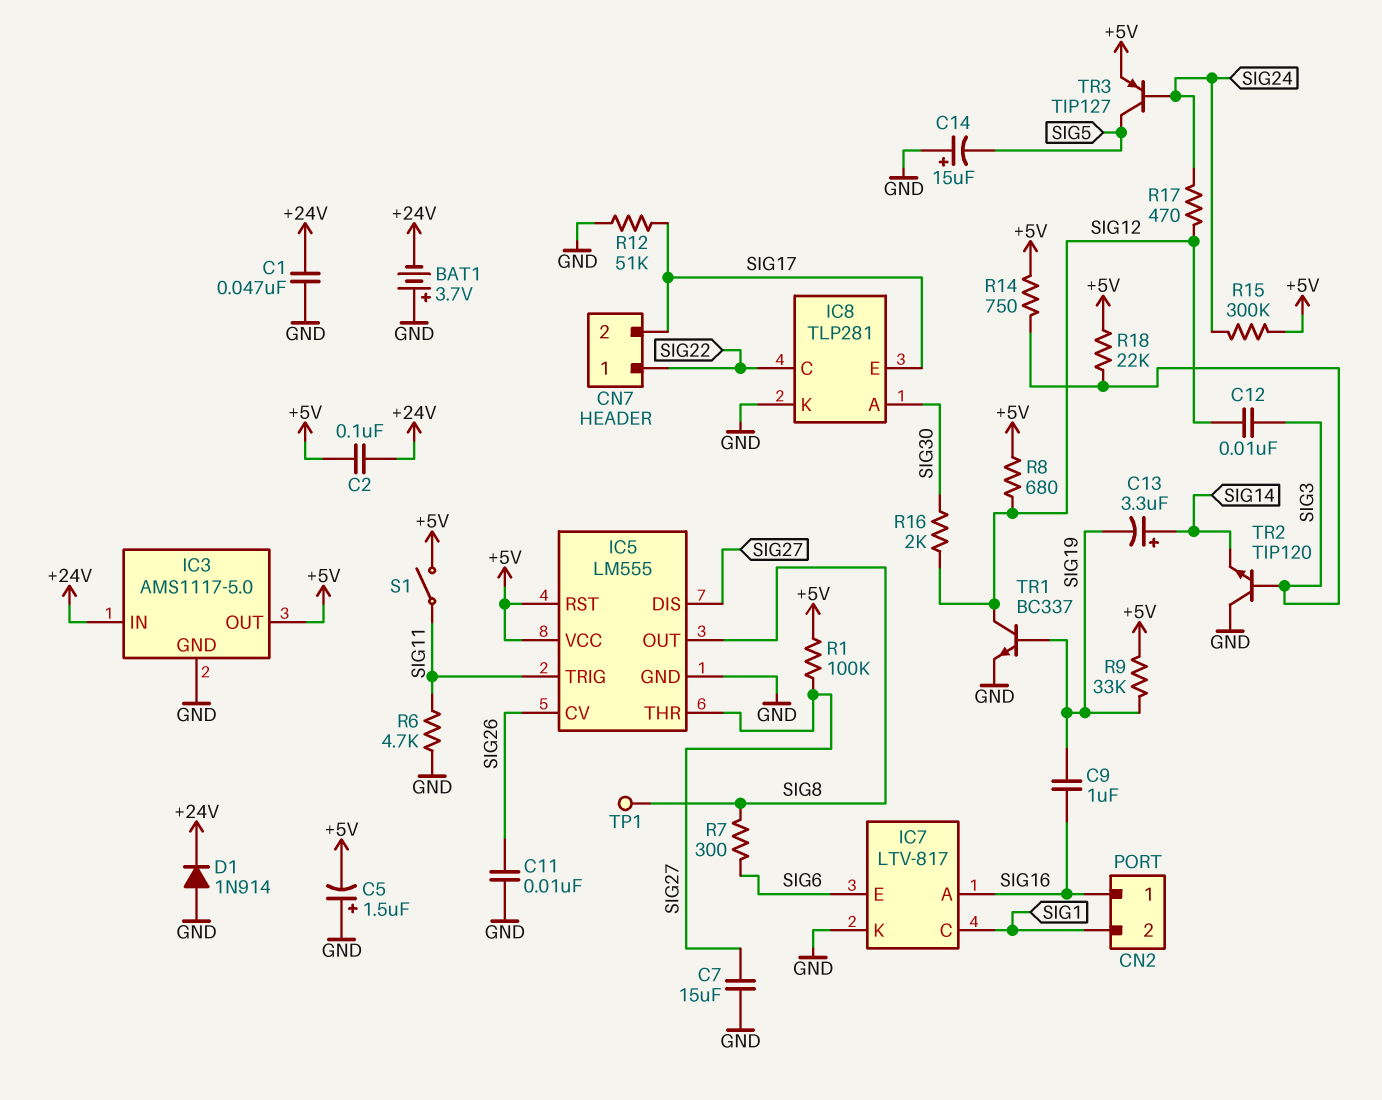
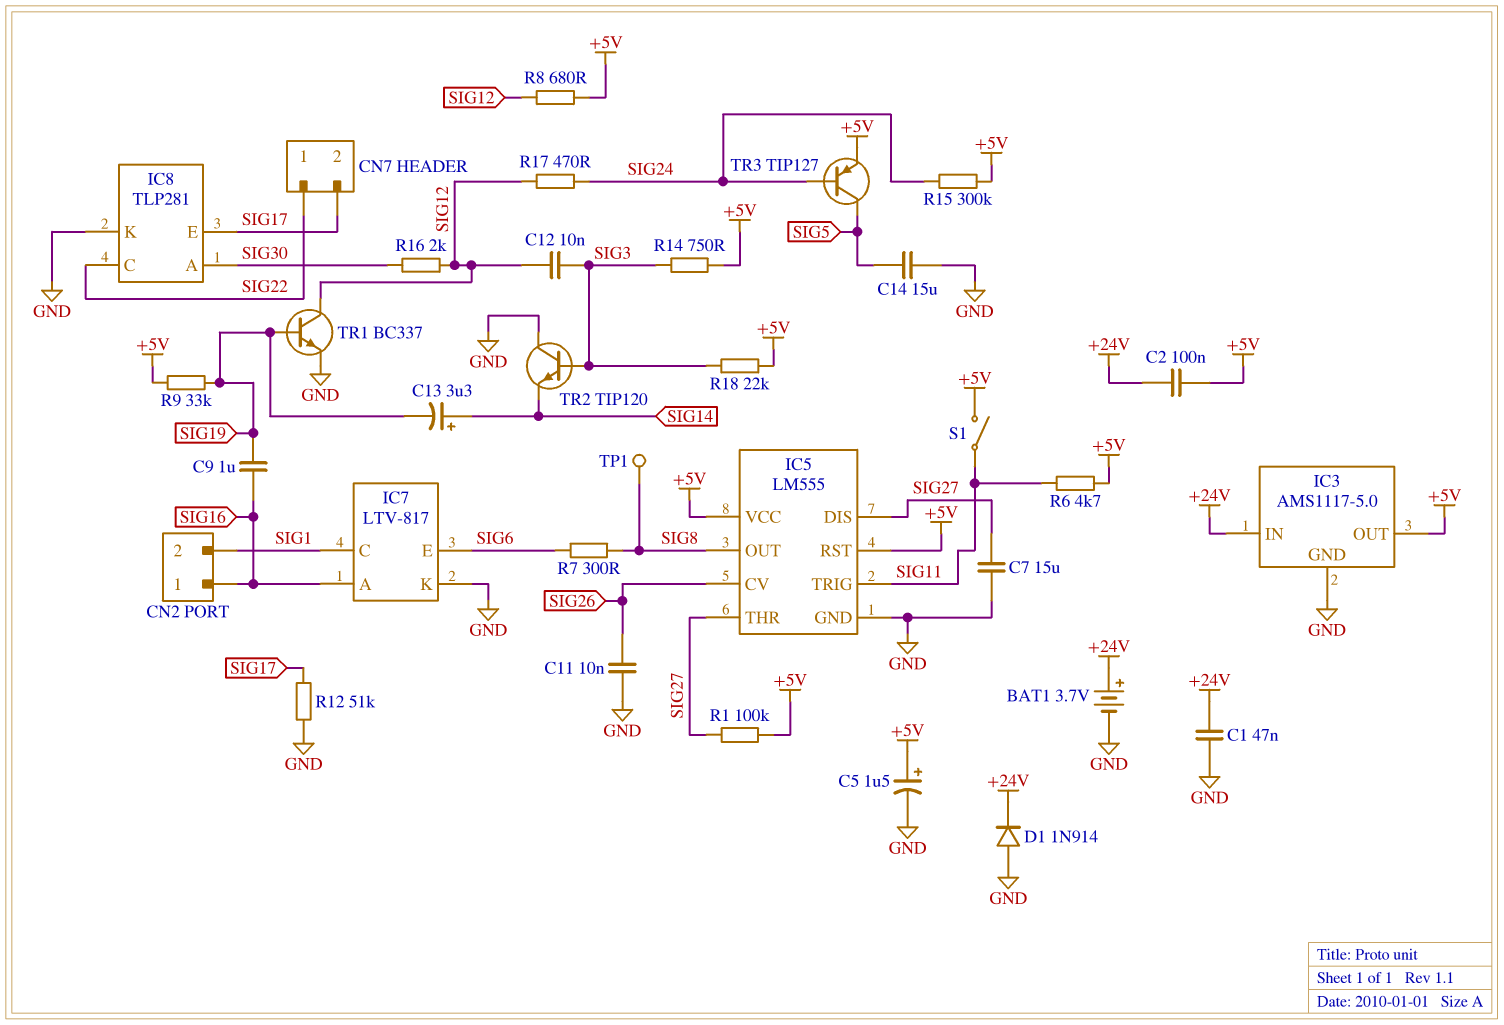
BAT1: 3.7V (plus GND, minus +24V) -> 3.7V (plus +24V, minus GND)
C5: 1.5uF (plus GND, minus +5V) -> 1.5uF (plus +5V, minus GND)
C14: 15uF (plus GND, minus SIG5) -> 15uF (GND, SIG5)
R6: 4.7k (GND, SIG11) -> 4.7k (+5V, SIG11)

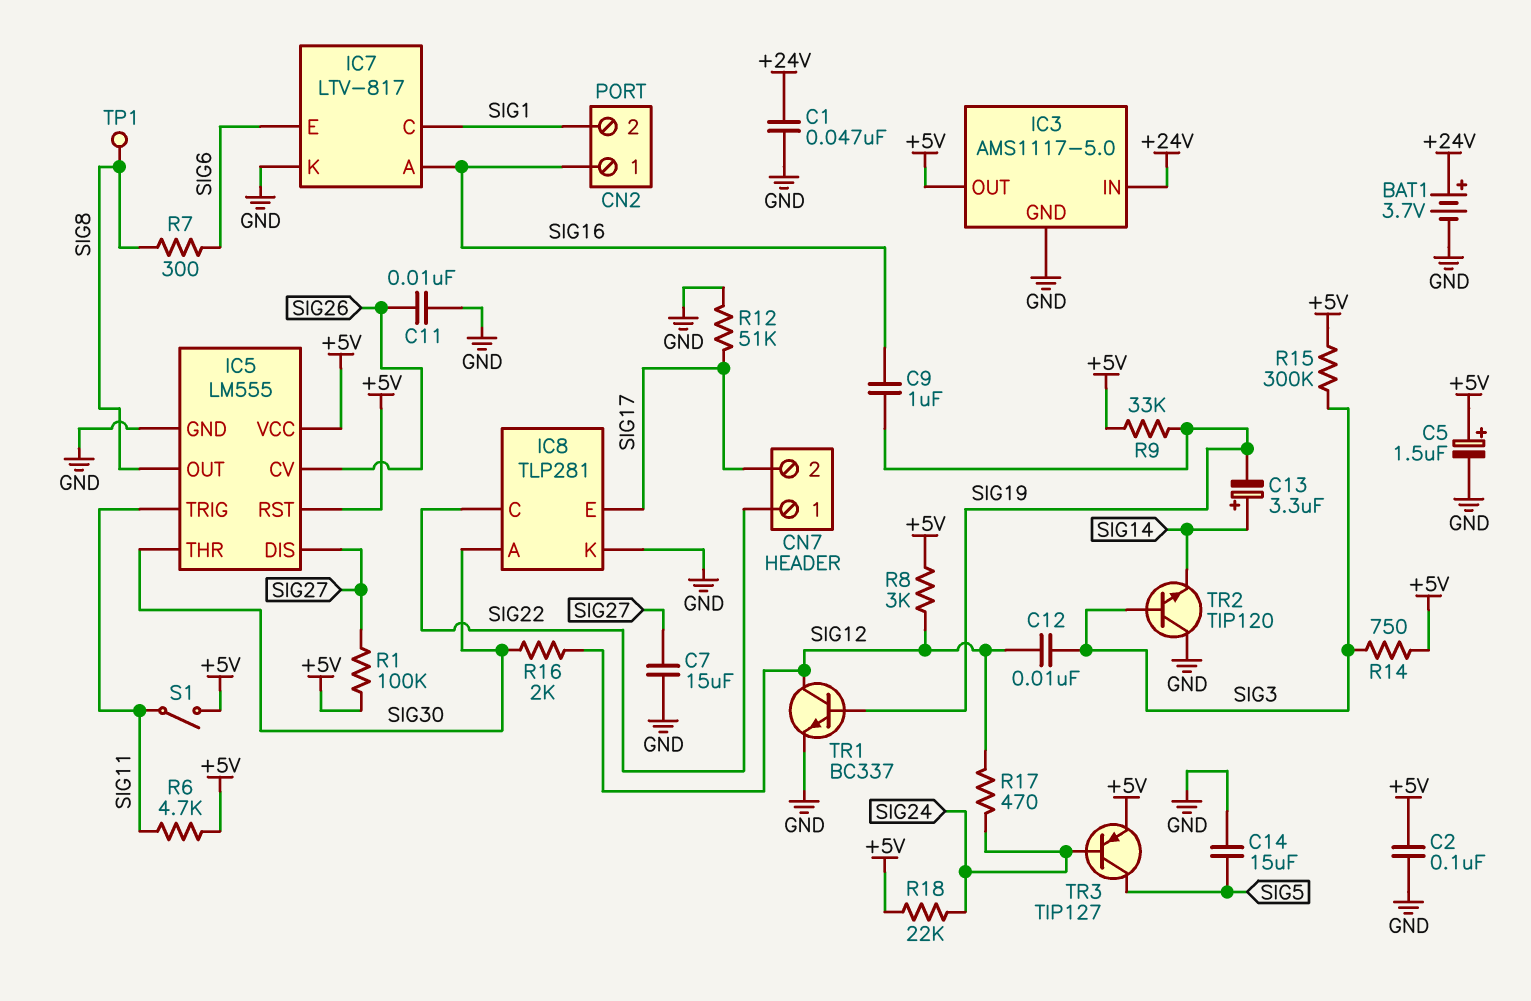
C2: 100nF (+5V, +24V) -> 100nF (+5V, GND)
D1: diode 1N914 (A GND, K +24V) -> none
IC5 pin THR: SIG27 -> SIG30
R8: 680 (+5V, SIG12) -> 3k (+5V, SIG12)
R15: 300k (+5V, SIG24) -> 300k (+5V, SIG3)
R18: 22k (+5V, SIG3) -> 22k (+5V, SIG24)

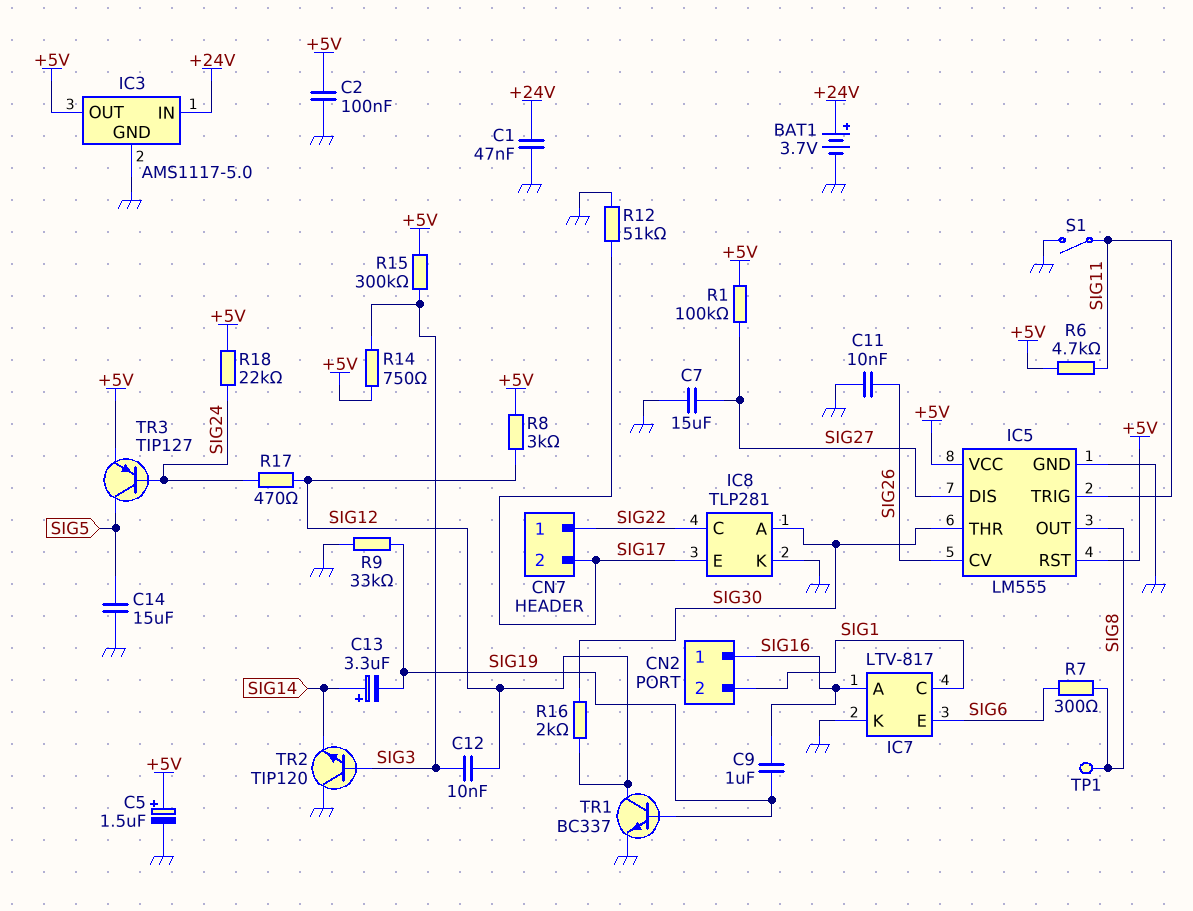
R9: 33k (+5V, SIG19) -> 33k (GND, SIG19)
S1: switch (+5V, SIG11) -> switch (GND, SIG11)

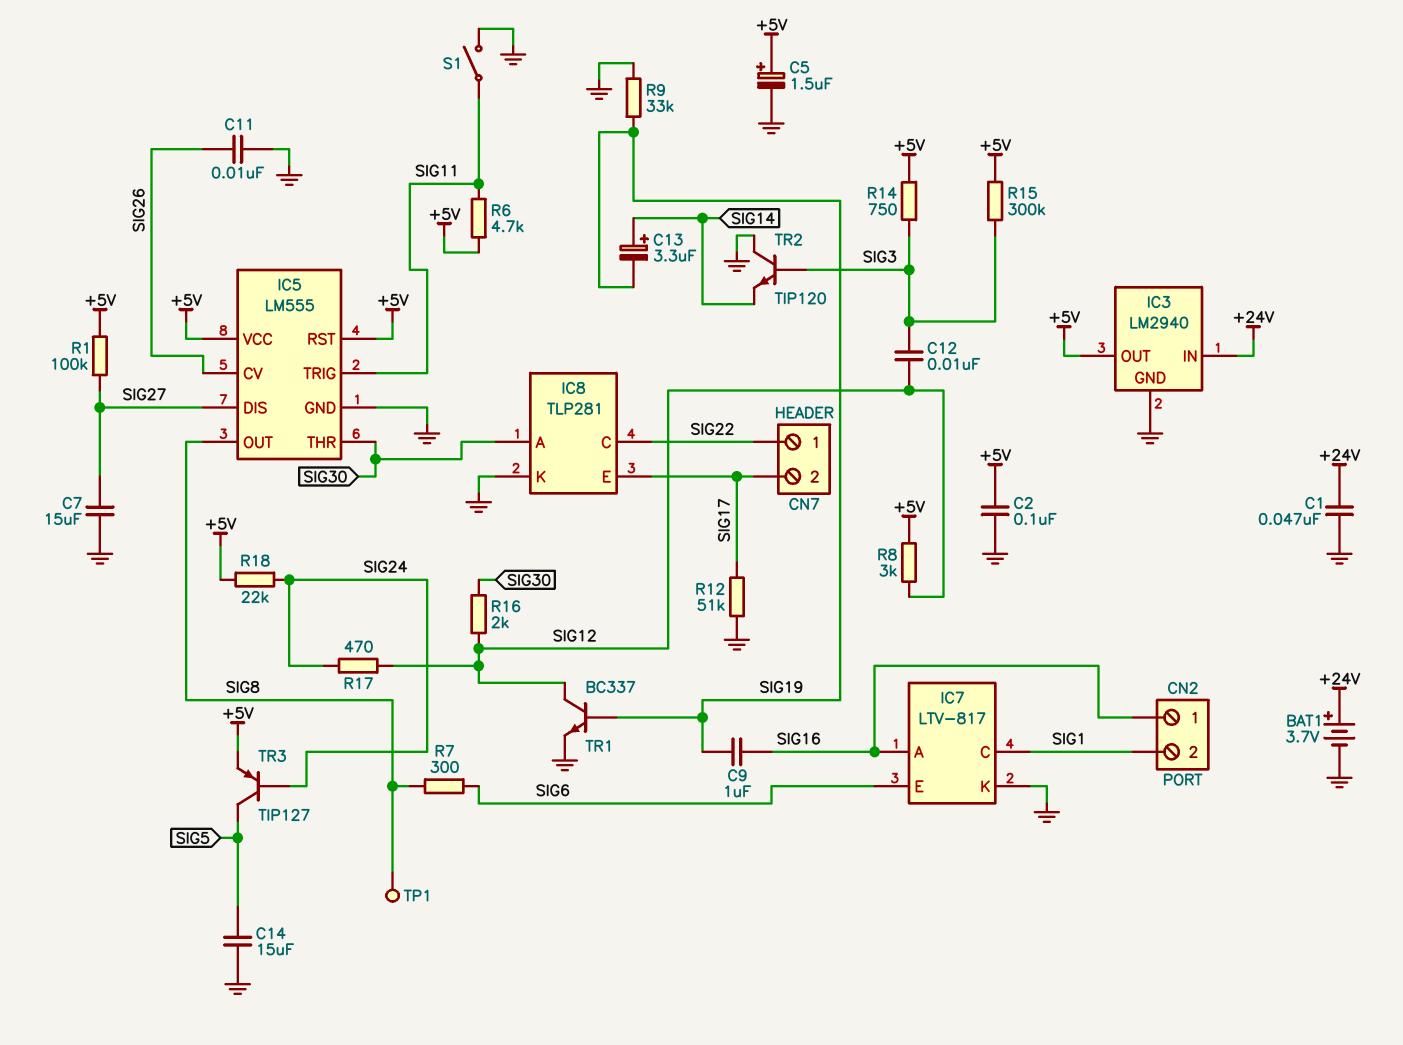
IC3: AMS1117-5.0 -> LM2940

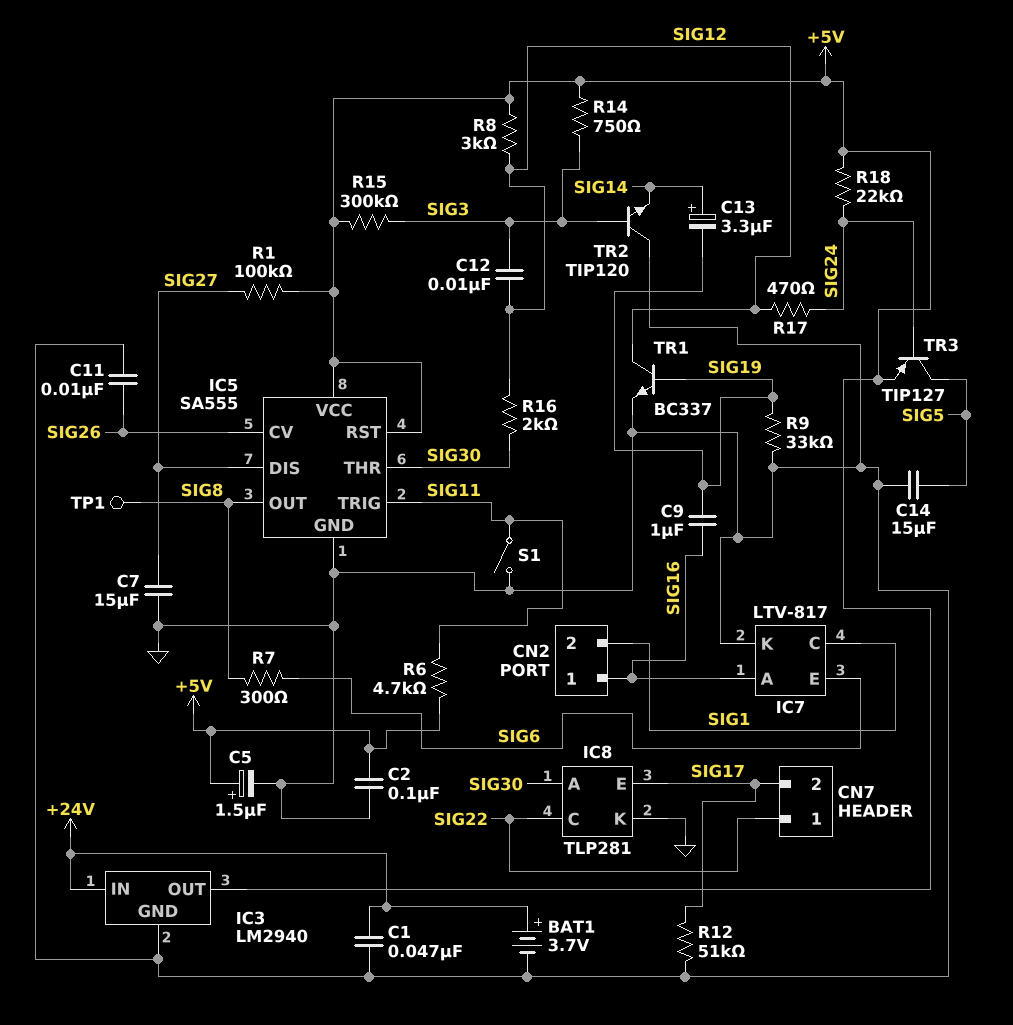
IC5: LM555 -> SA555

